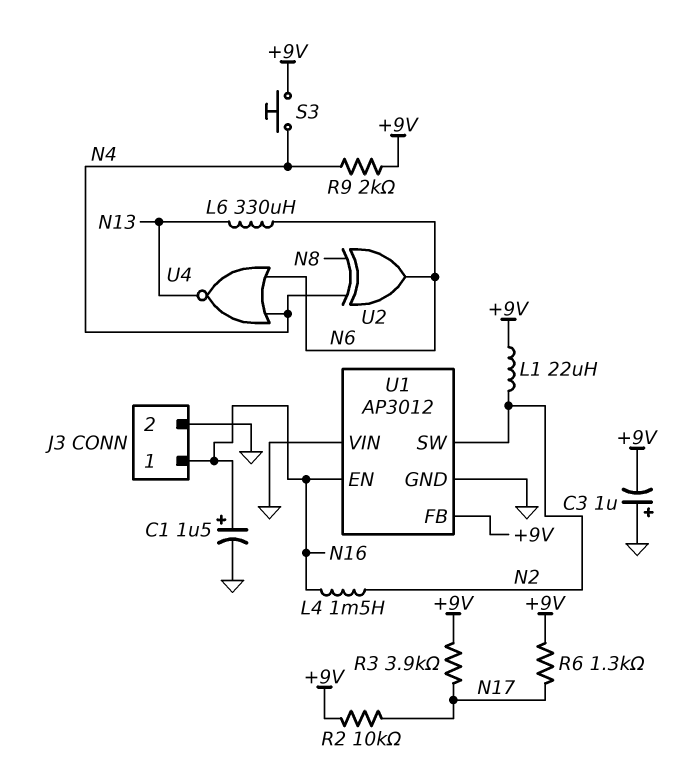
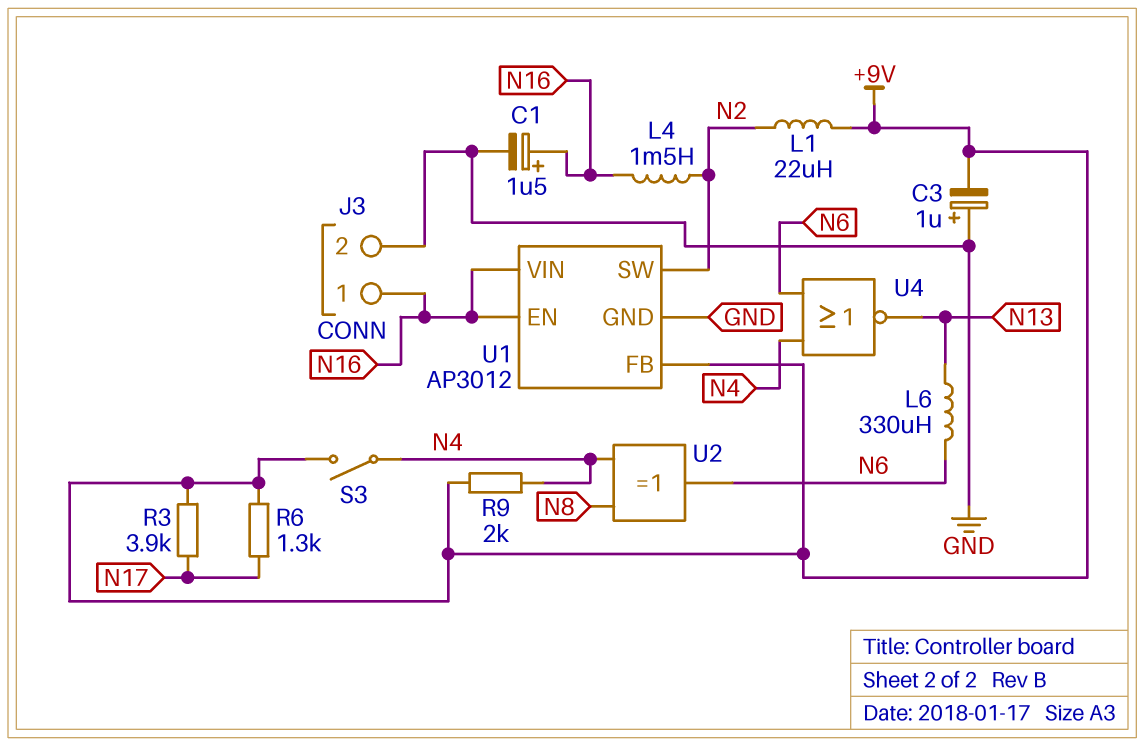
R2: 10k (+9V, N17) -> none
S3: button (+9V, N4) -> switch (+9V, N4)
U1 pin VIN: GND -> N16

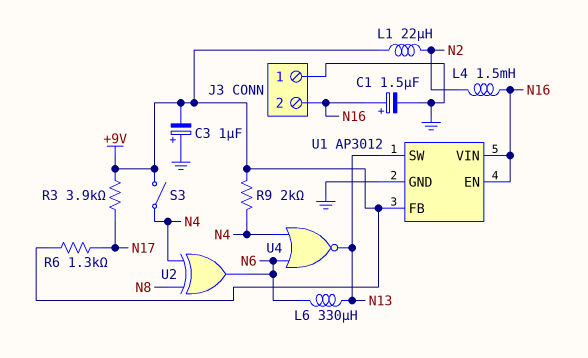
J3 pin 1: N16 -> GND
J3 pin 2: GND -> N16
U1 pin SW: N2 -> N13

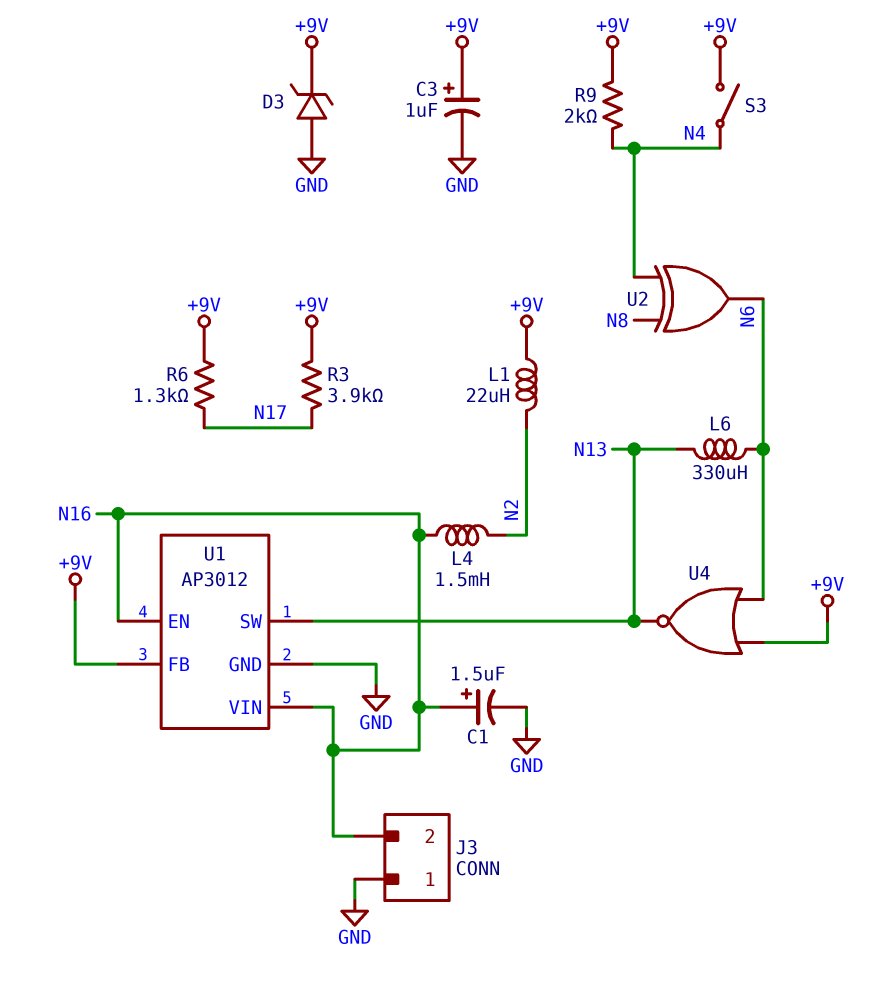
C3: 1uF (plus GND, minus +9V) -> 1uF (plus +9V, minus GND)
D3: none -> zener (A GND, K +9V)
U4: NOR (in N4, in N6, out N13) -> NOR (in +9V, in N6, out N13)

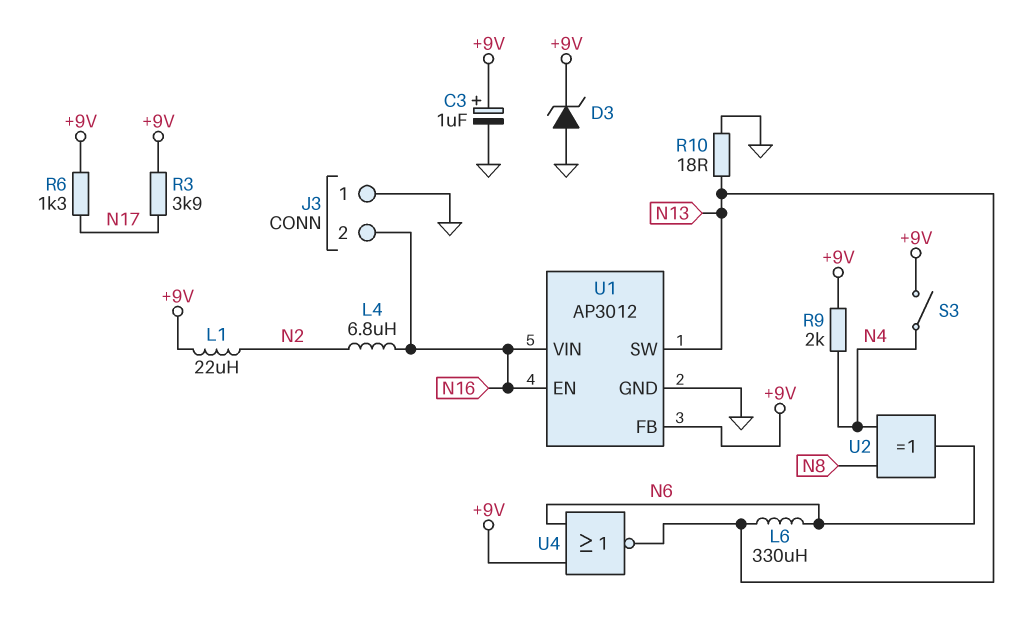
C1: 1.5uF (plus N16, minus GND) -> none
L4: 1.5mH (N2, N16) -> 6.8uH (N2, N16)
R10: none -> 18 (GND, N13)

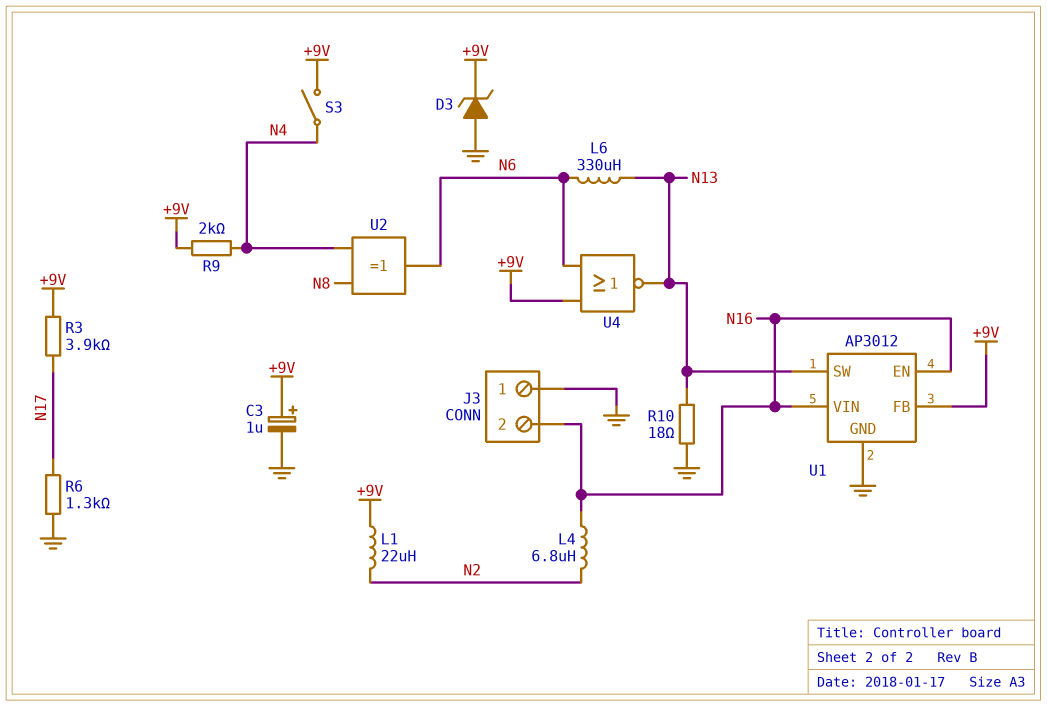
R6: 1.3k (+9V, N17) -> 1.3k (GND, N17)

